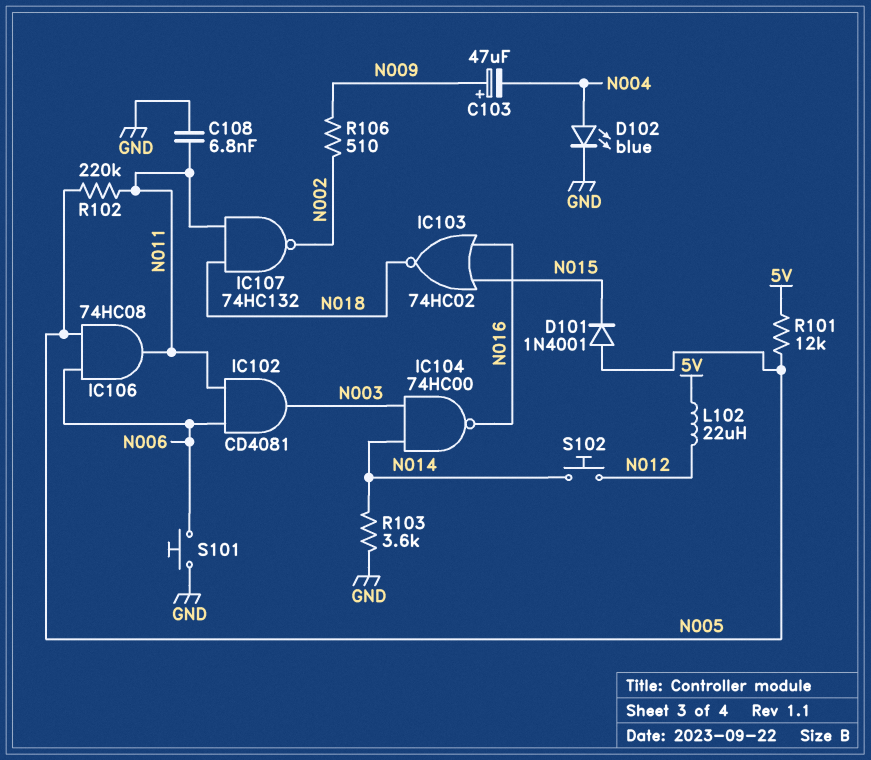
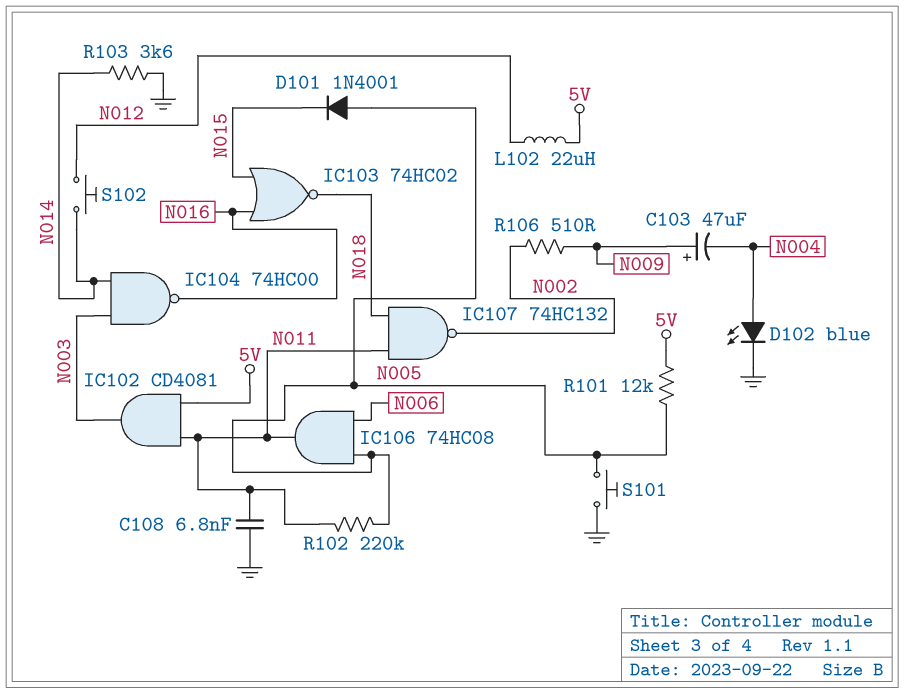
IC102: AND CD4081 (in N006, in N011, out N003) -> AND CD4081 (in 5V, in N011, out N003)
S101: button (GND, N006) -> button (GND, N005)

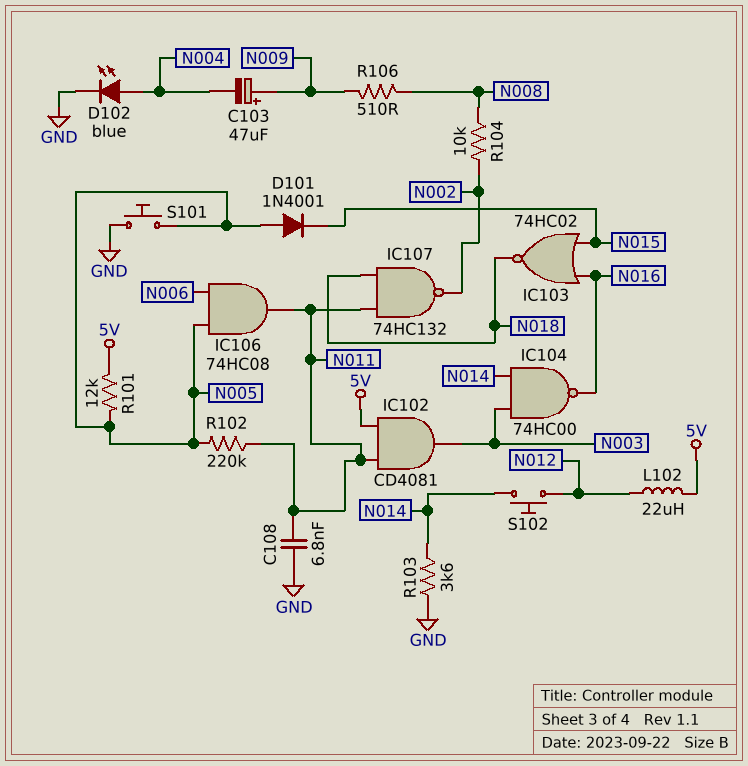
R104: none -> 10k (N002, N008)
R106: 510 (N002, N009) -> 510 (N008, N009)

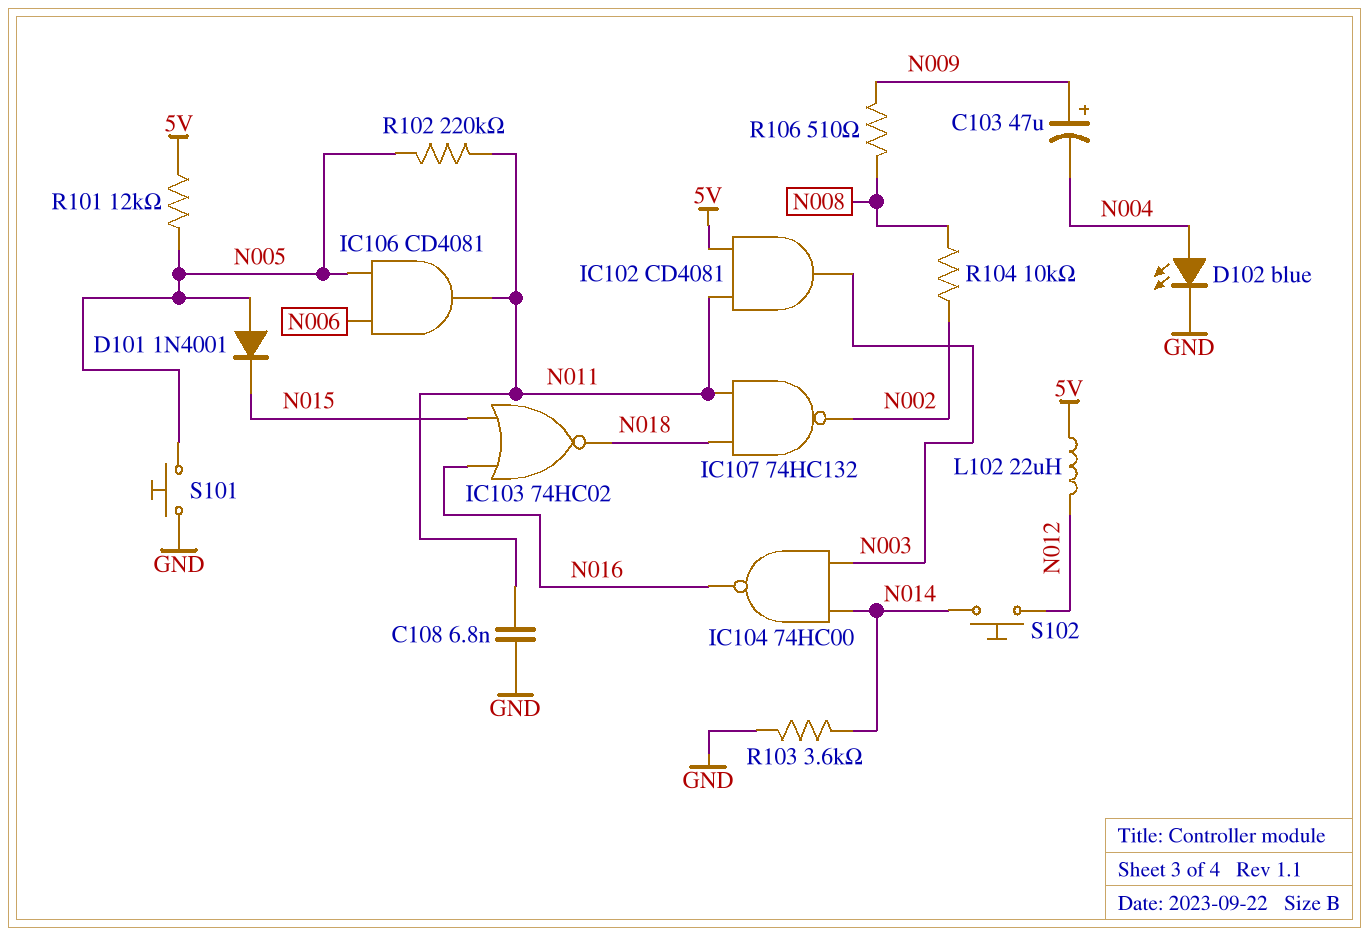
IC106: AND 74HC08 (in N005, in N006, out N011) -> AND CD4081 (in N005, in N006, out N011)

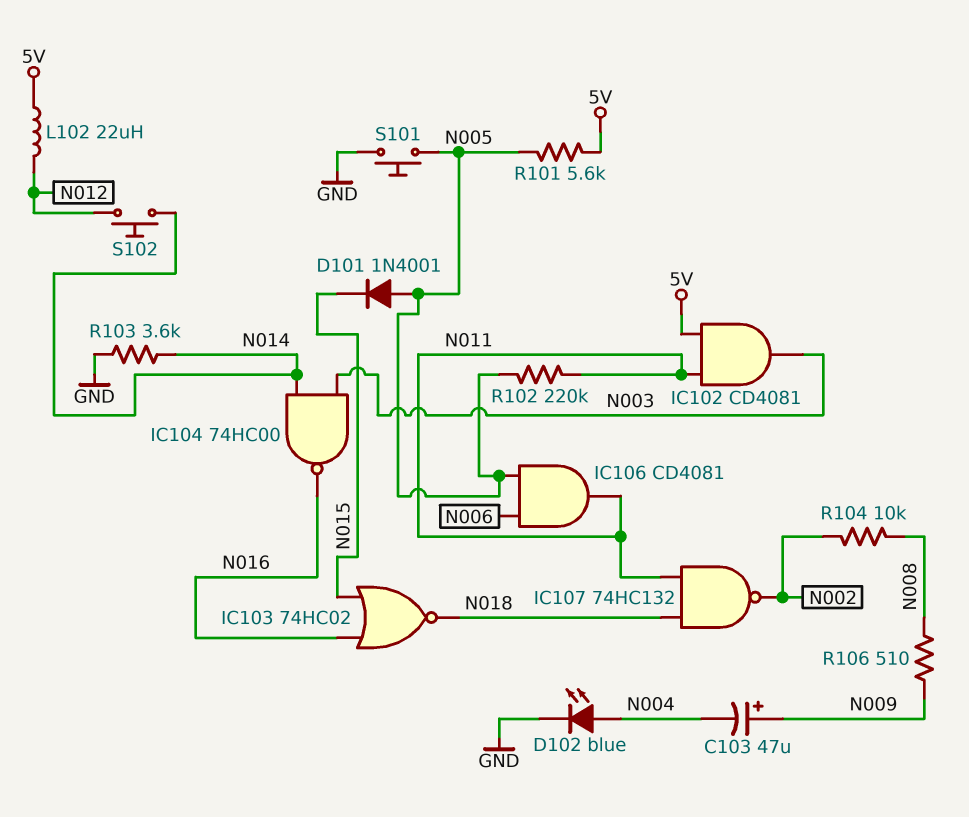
C108: 6.8nF (GND, N011) -> none
R101: 12k (5V, N005) -> 5.6k (5V, N005)

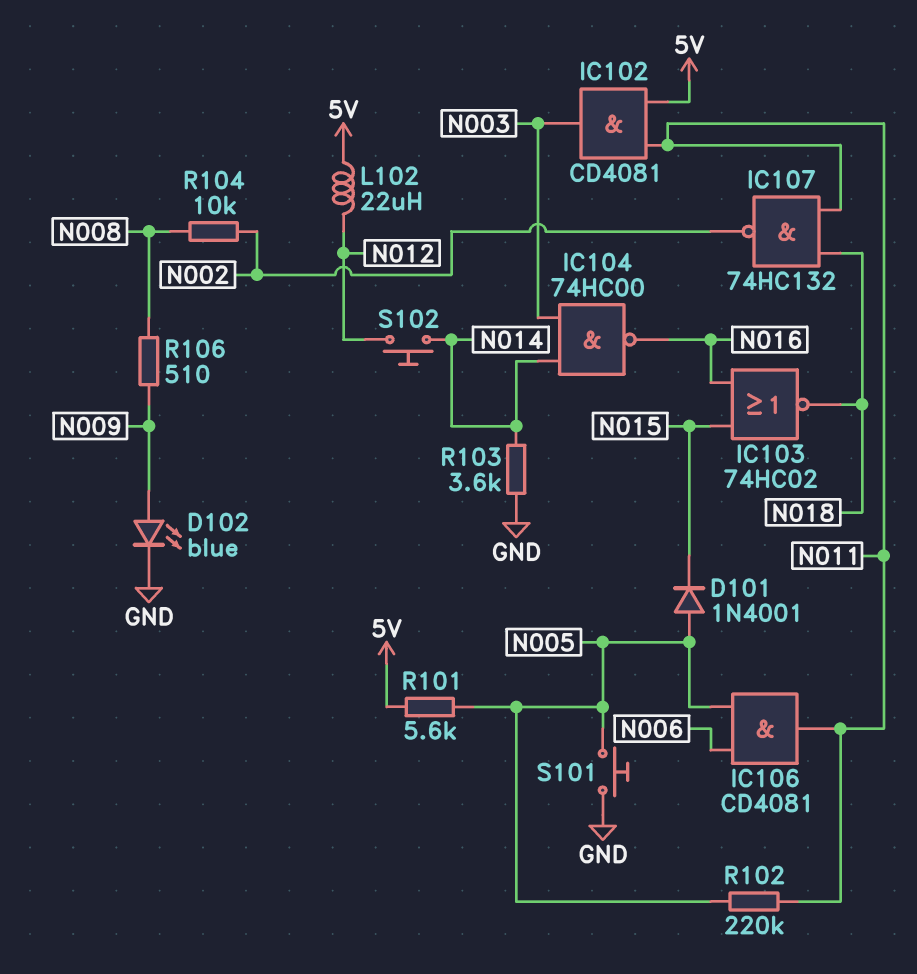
C103: 47uF (plus N009, minus N004) -> none
D102: LED blue (A N004, K GND) -> LED blue (A N009, K GND)

